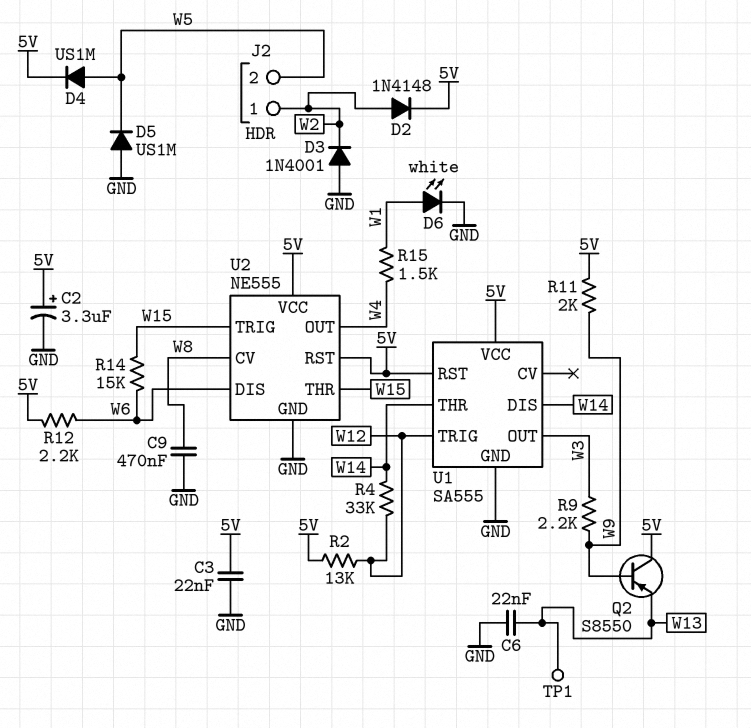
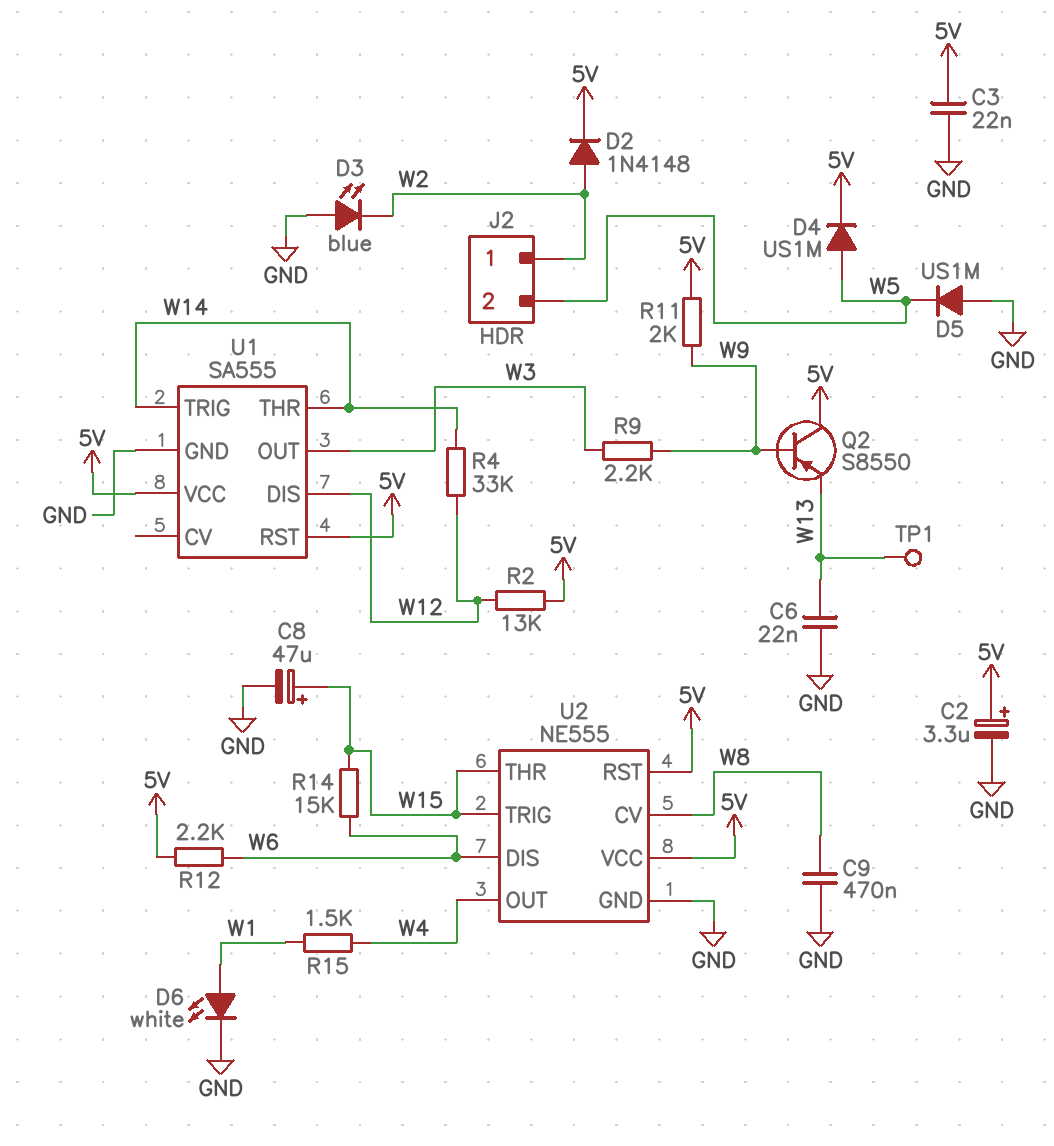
C8: none -> 47uF (plus W15, minus GND)
D3: diode 1N4001 (A GND, K W2) -> LED blue (A GND, K W2)
U1 pin DIS: W14 -> W12
U1 pin TRIG: W12 -> W14

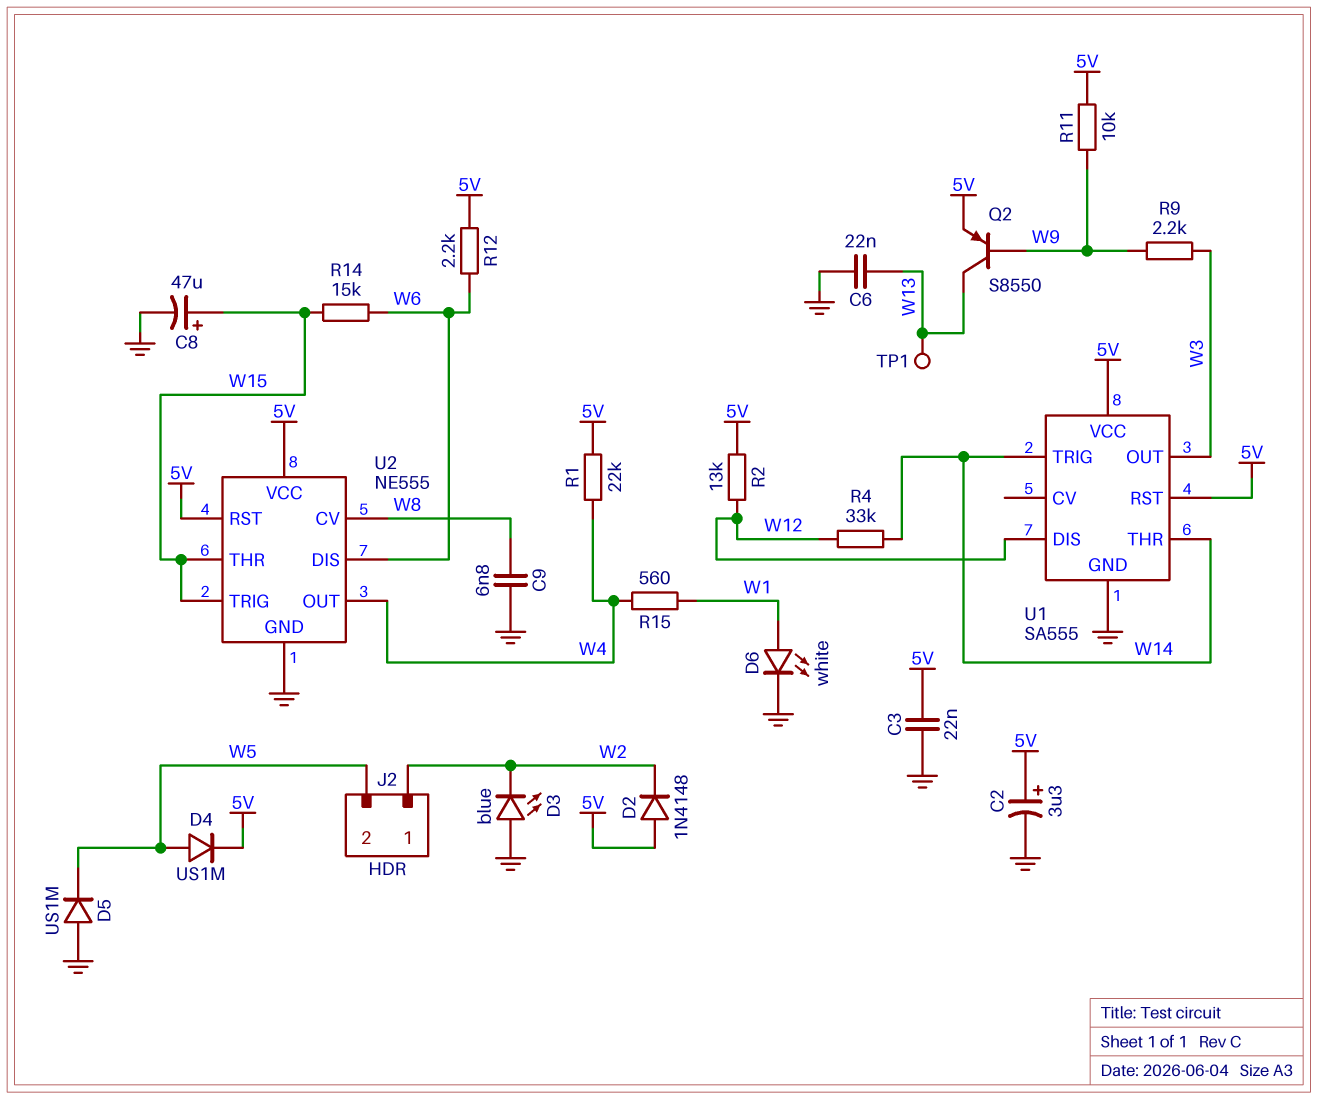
C9: 470nF (GND, W8) -> 6.8nF (GND, W8)
D2: diode 1N4148 (A W2, K 5V) -> diode 1N4148 (A 5V, K W2)
Q2: PNP S8550 (B W9, C 5V, E W13) -> PNP S8550 (B W9, C W13, E 5V)
R1: none -> 22k (5V, W4)
R11: 2k (5V, W9) -> 10k (5V, W9)
R15: 1.5k (W1, W4) -> 560 (W1, W4)

